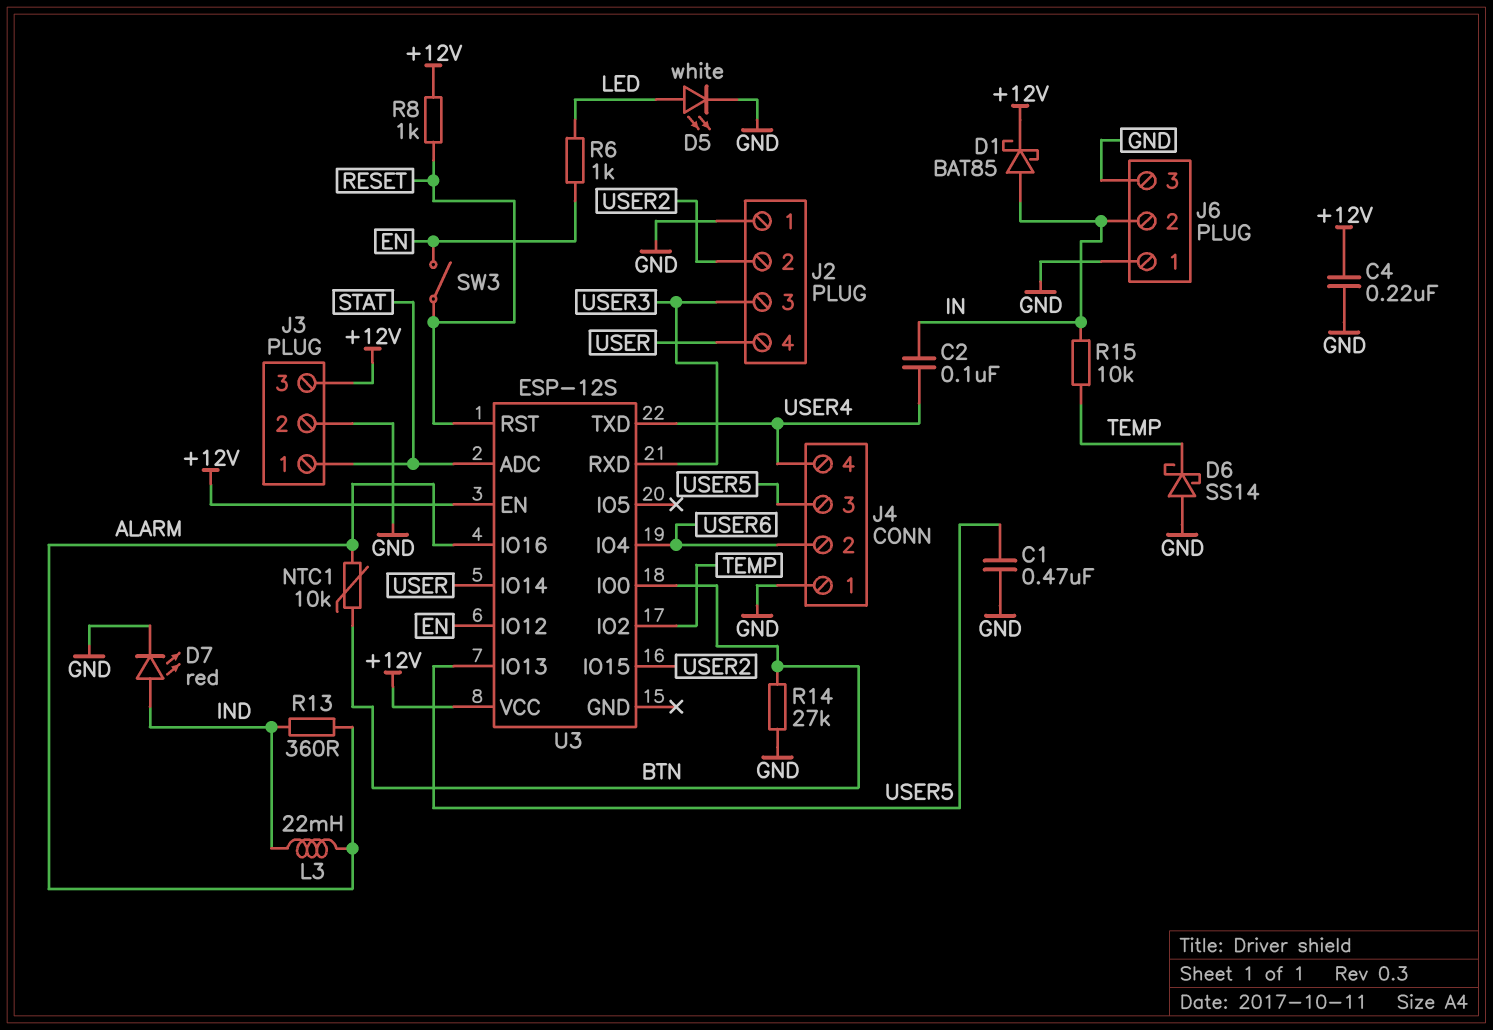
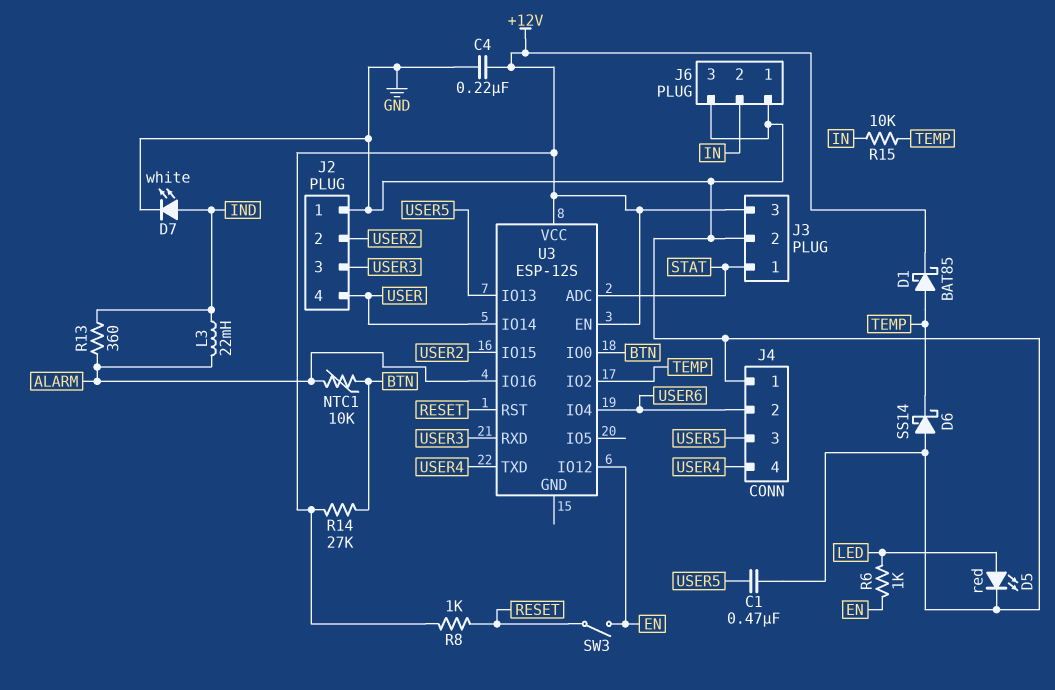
C2: 100nF (IN, USER4) -> none
D1: schottky BAT85 (A IN, K +12V) -> schottky BAT85 (A TEMP, K +12V)
D5: LED white (A LED, K GND) -> LED red (A LED, K GND)
D7: LED red (A IND, K GND) -> LED white (A IND, K GND)
R14: 27k (BTN, GND) -> 27k (+12V, BTN)

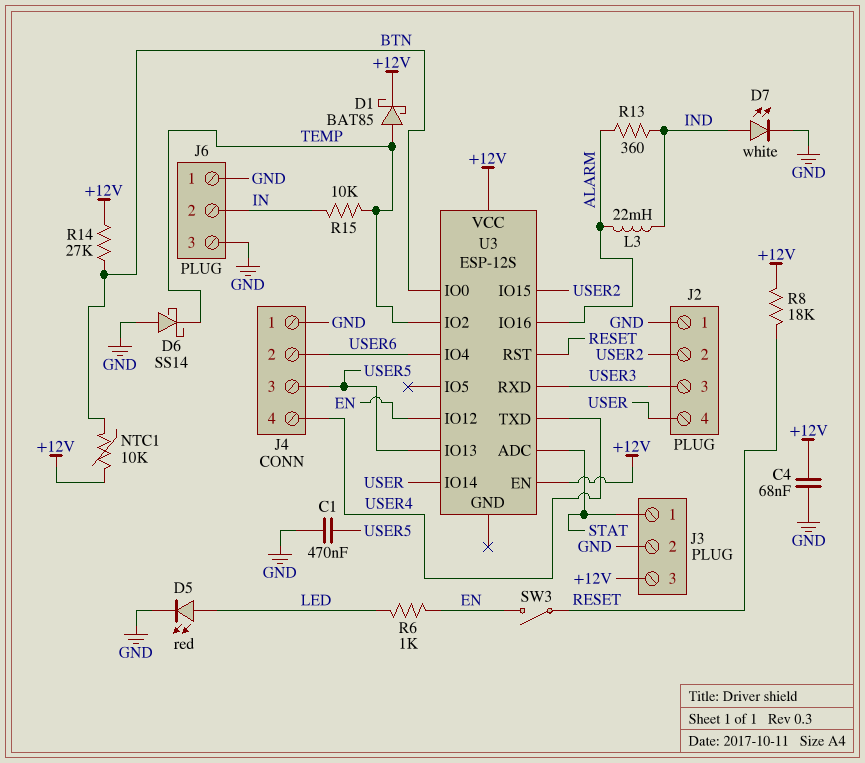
C4: 220nF (+12V, GND) -> 68nF (+12V, GND)
NTC1: 10k (ALARM, BTN) -> 10k (+12V, BTN)
R8: 1k (+12V, RESET) -> 18k (+12V, RESET)

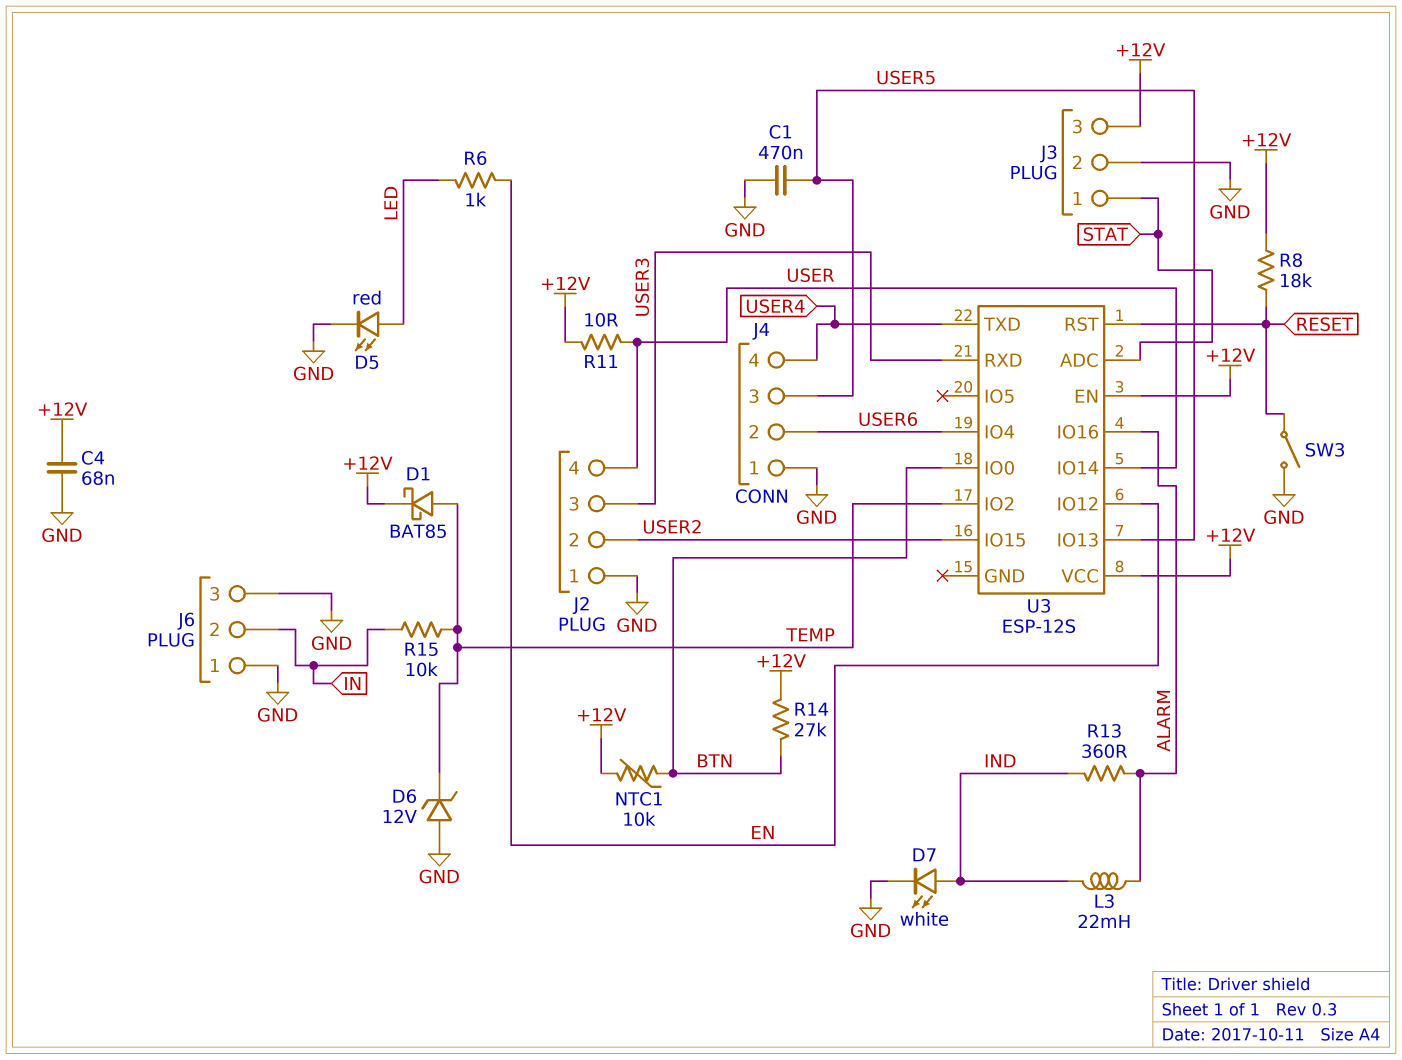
D6: schottky SS14 (A GND, K TEMP) -> zener 12V (A GND, K TEMP)
R11: none -> 10 (+12V, USER)
SW3: switch (EN, RESET) -> switch (GND, RESET)

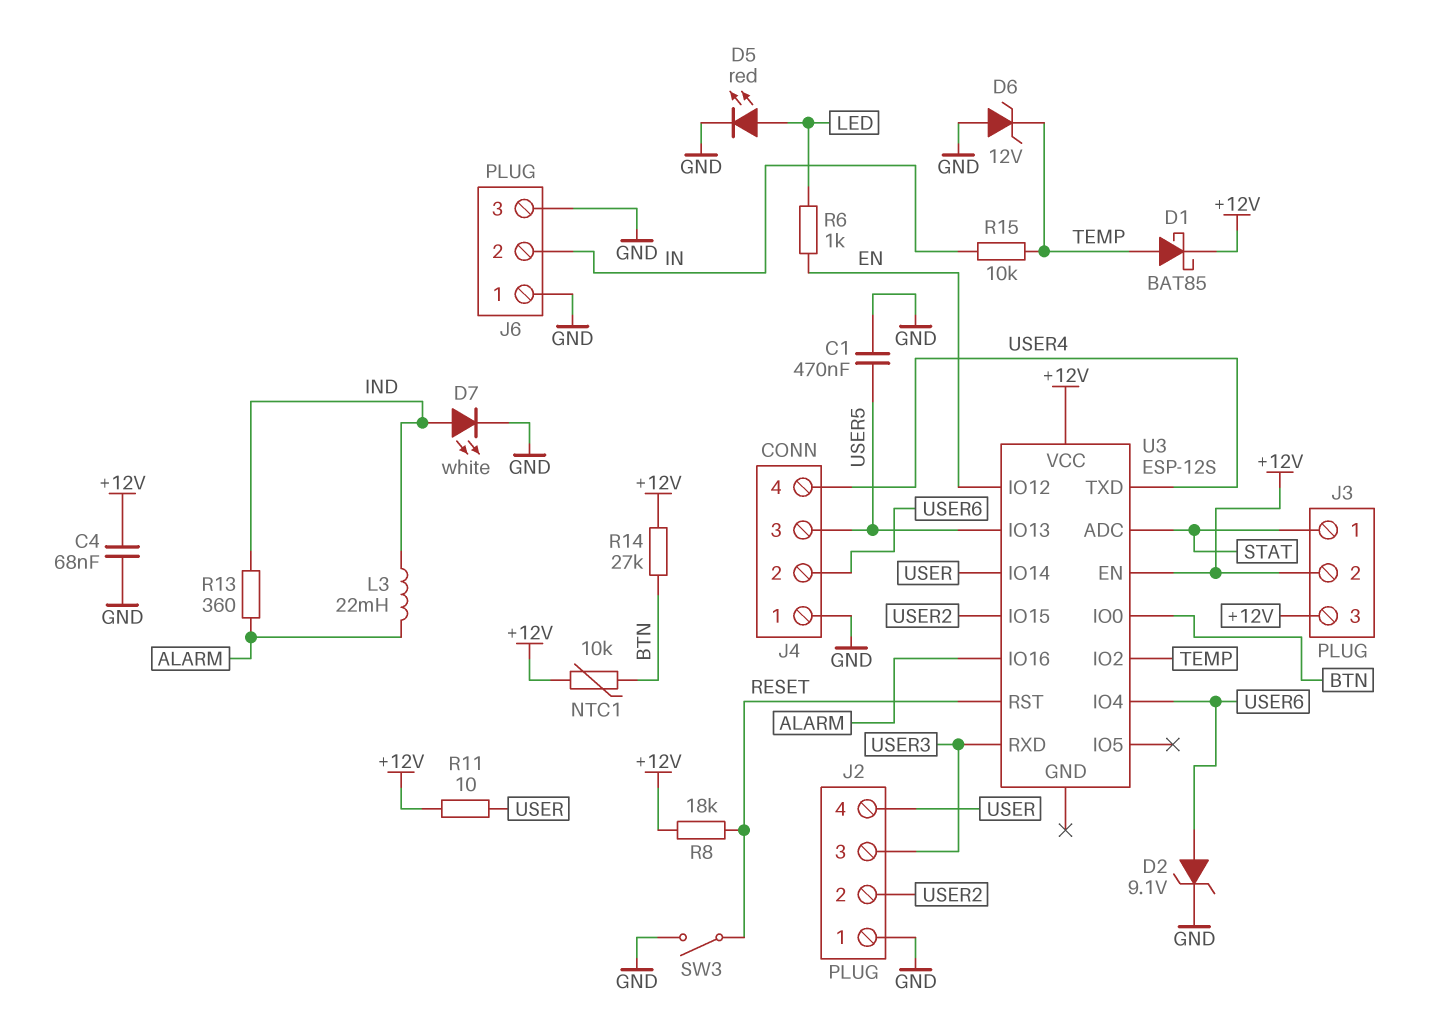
D2: none -> zener 9.1V (A USER6, K GND)
J3 pin 2: GND -> +12V

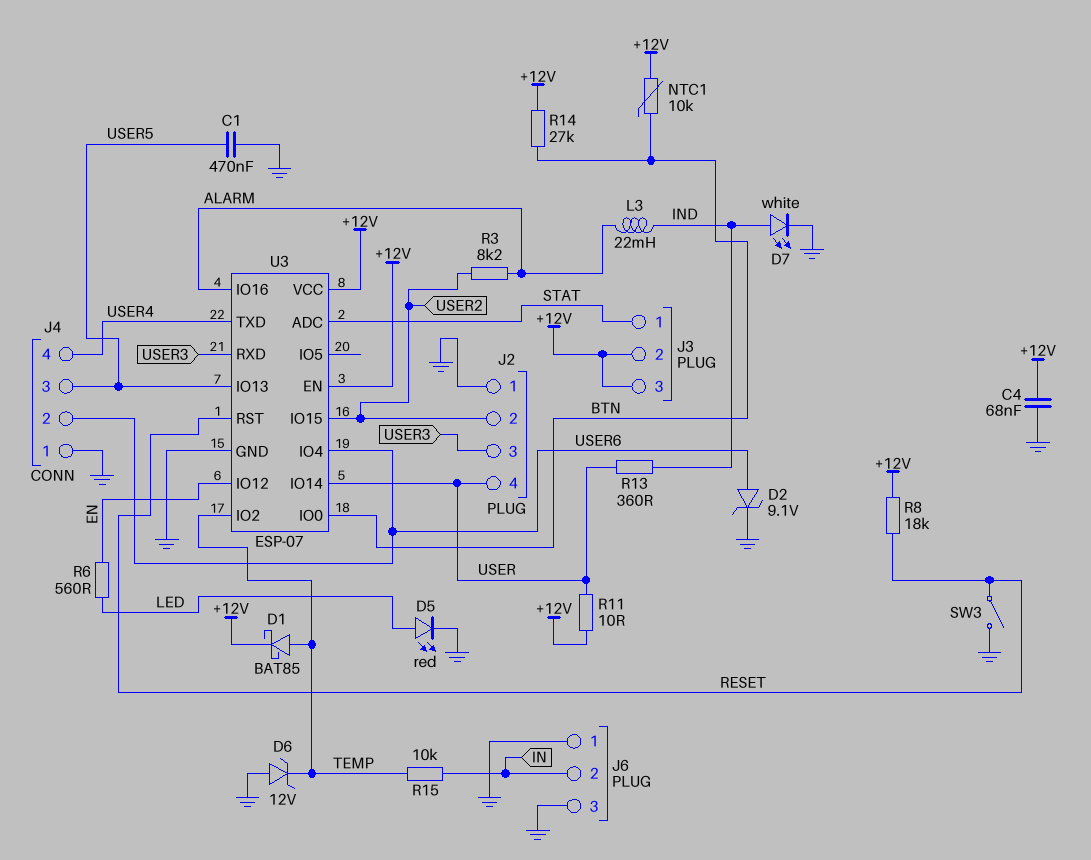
R3: none -> 8.2k (ALARM, USER2)
R6: 1k (EN, LED) -> 560 (EN, LED)
R13: 360 (ALARM, IND) -> 360 (IND, USER)
U3: ESP-12S -> ESP-07
U3 pin GND: none -> GND

